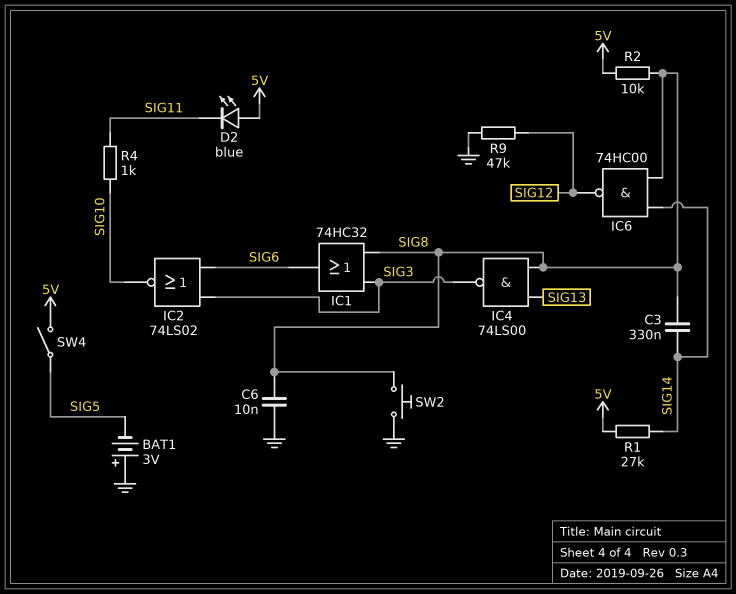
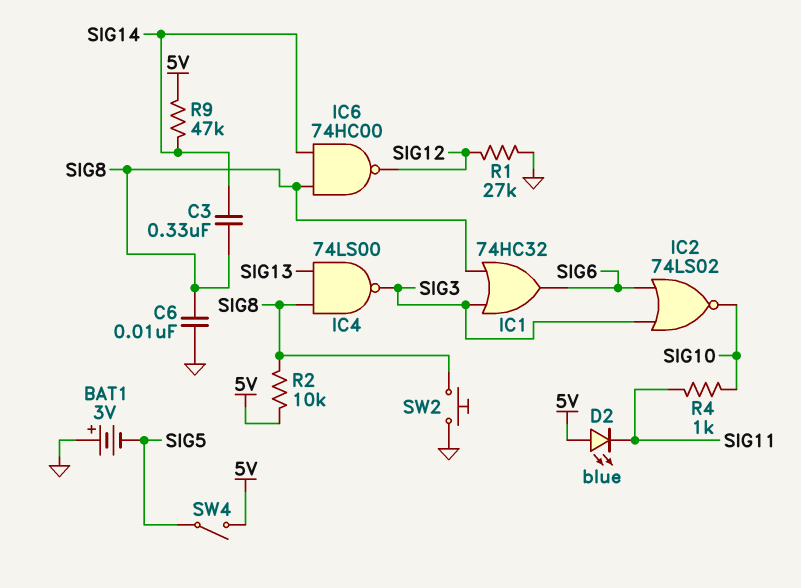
R1: 27k (5V, SIG14) -> 27k (GND, SIG12)
R9: 47k (GND, SIG12) -> 47k (5V, SIG14)

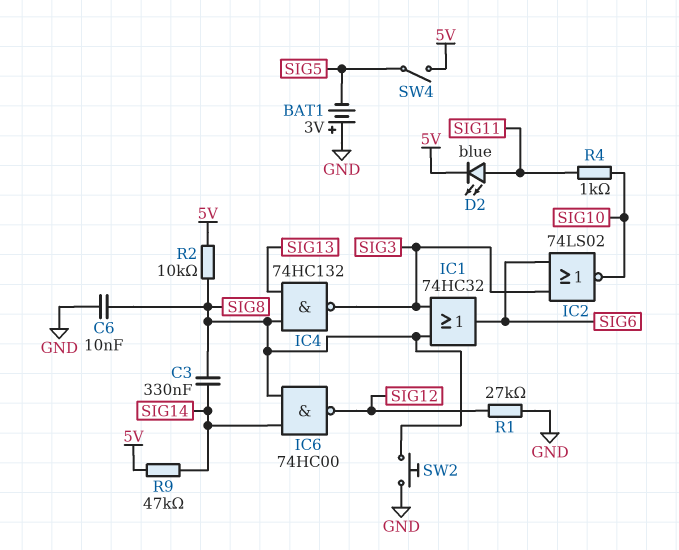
D2: LED blue (A 5V, K SIG11) -> LED blue (A SIG11, K 5V)
IC4: NAND 74LS00 (in SIG8, in SIG13, out SIG3) -> NAND 74HC132 (in SIG8, in SIG13, out SIG3)

